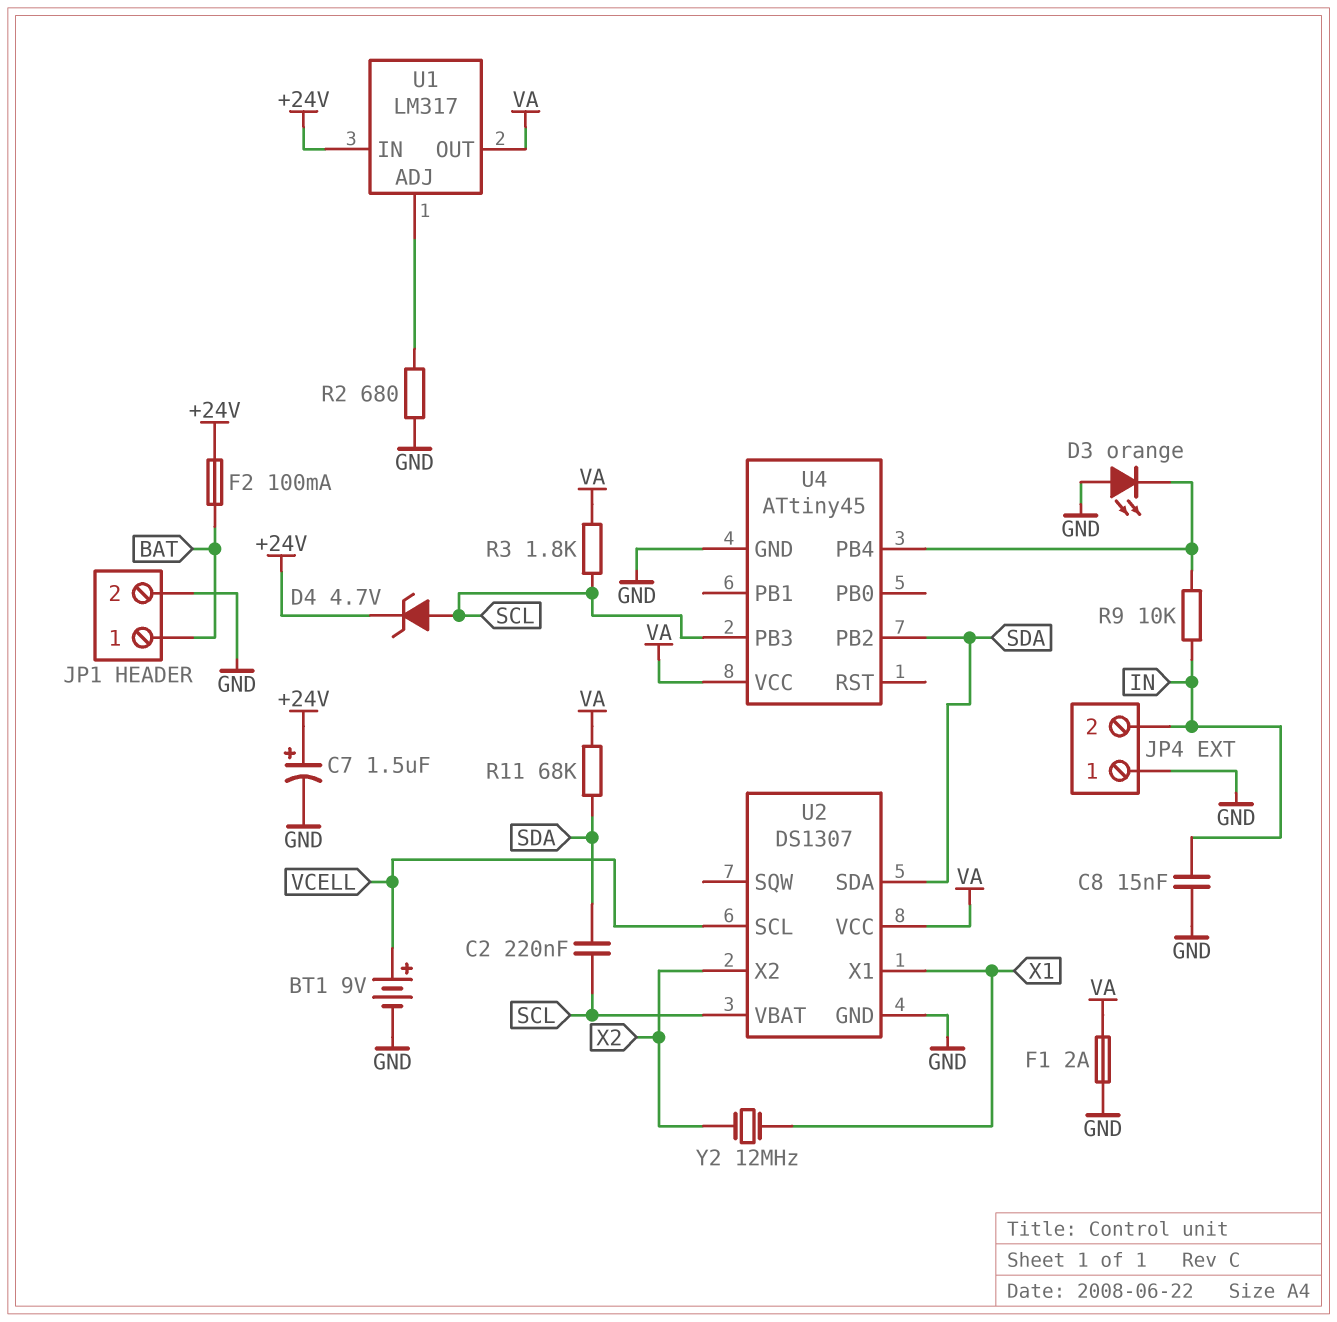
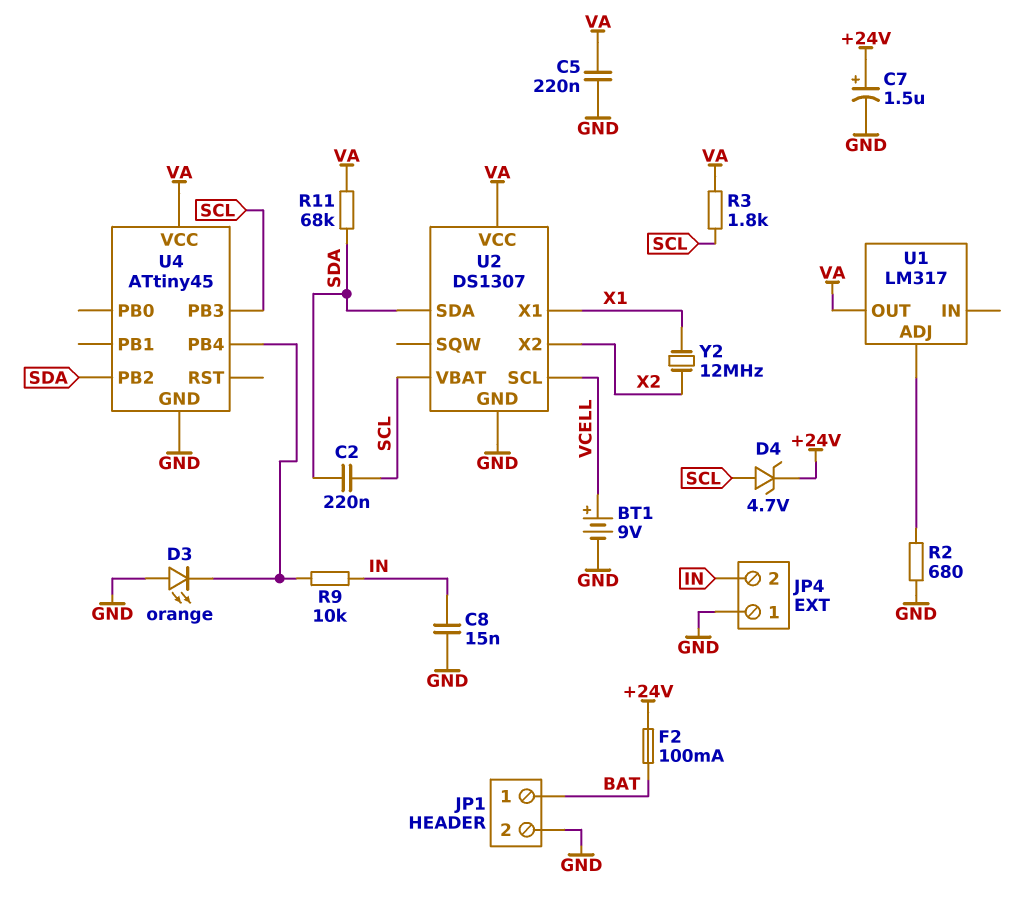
C5: none -> 220nF (GND, VA)
F1: 2A (GND, VA) -> none
U1 pin IN: +24V -> none

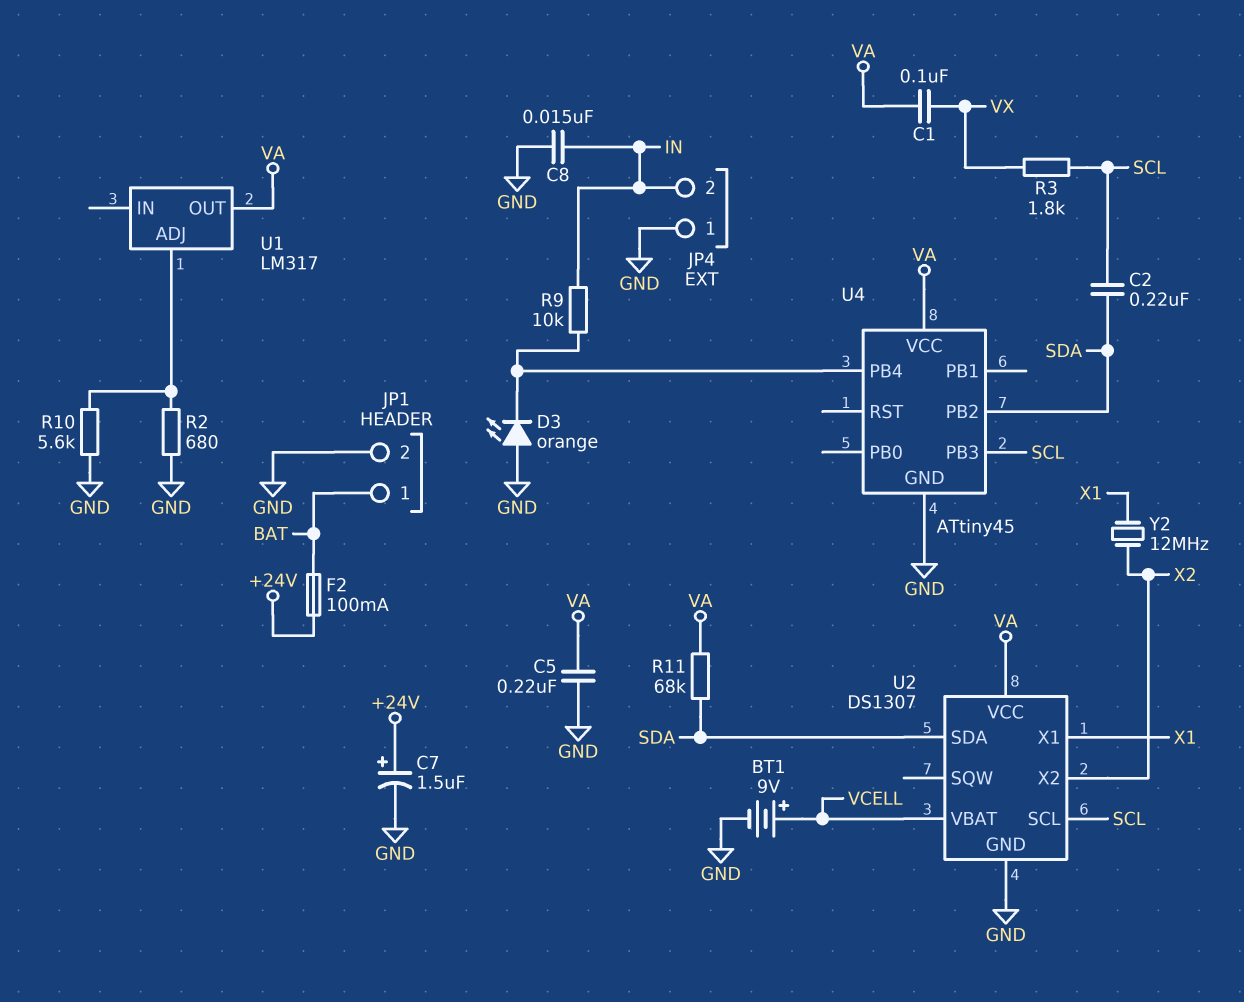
C1: none -> 100nF (VA, VX)
D4: zener 4.7V (A SCL, K +24V) -> none
R3: 1.8k (SCL, VA) -> 1.8k (SCL, VX)
R10: none -> 5.6k (GND, U1/ADJ)
U2 pin SCL: VCELL -> SCL
U2 pin VBAT: SCL -> VCELL

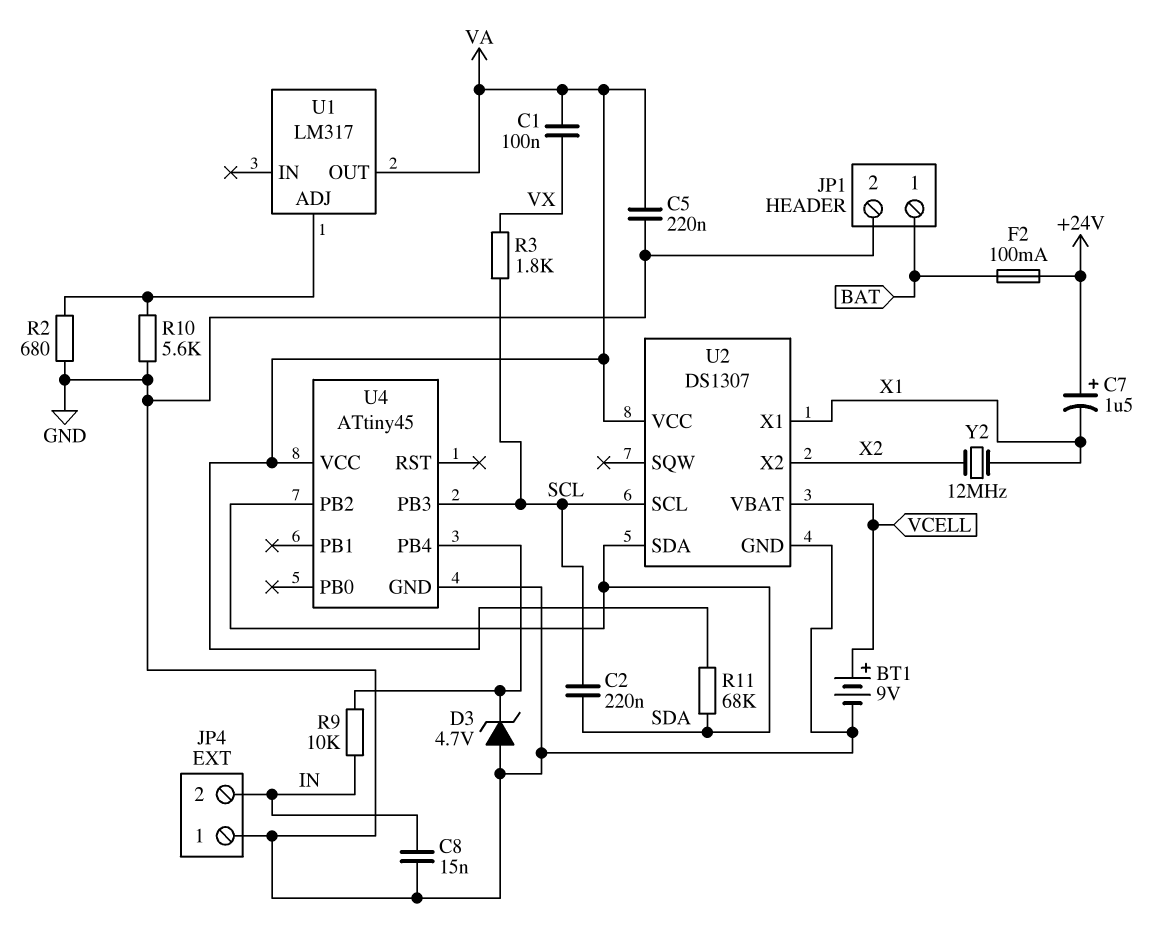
C7: 1.5uF (plus +24V, minus GND) -> 1.5uF (plus +24V, minus X1)
D3: LED orange (A GND, K U4/PB4) -> zener 4.7V (A GND, K U4/PB4)

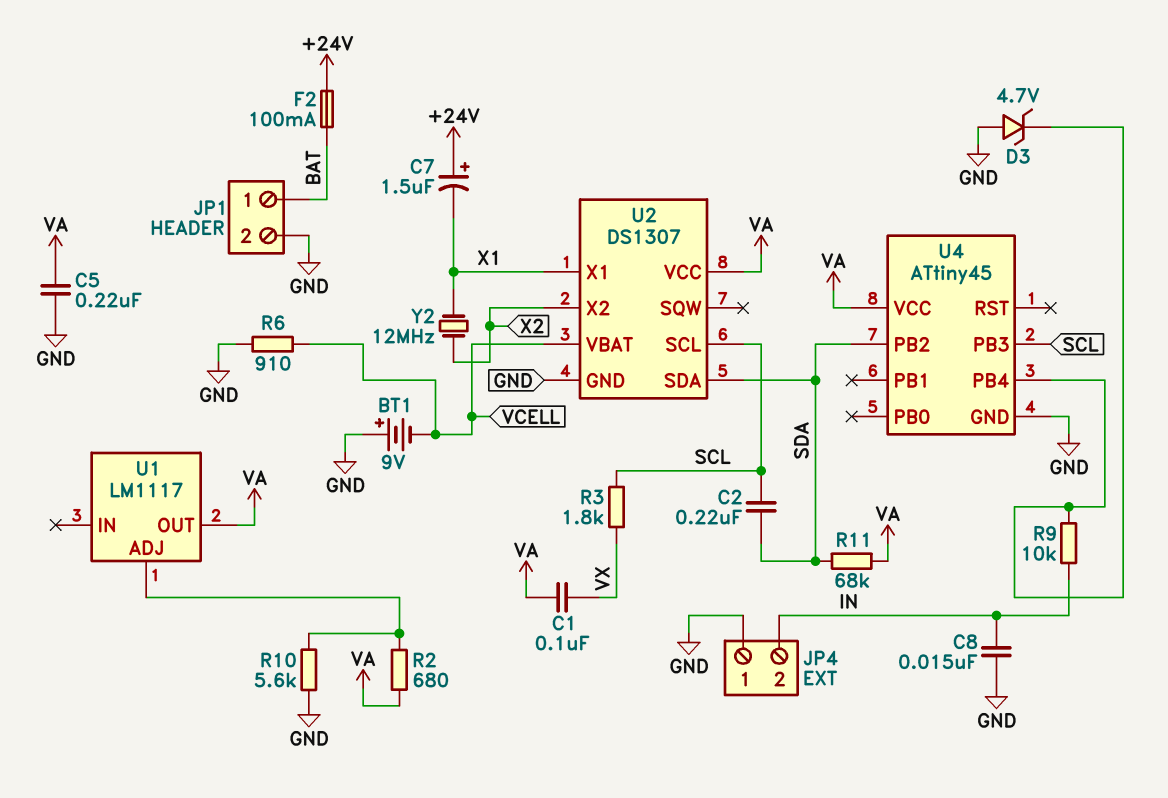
BT1: 9V (plus VCELL, minus GND) -> 9V (plus GND, minus VCELL)
R2: 680 (GND, U1/ADJ) -> 680 (U1/ADJ, VA)
R6: none -> 910 (GND, VCELL)
U1: LM317 -> LM1117

